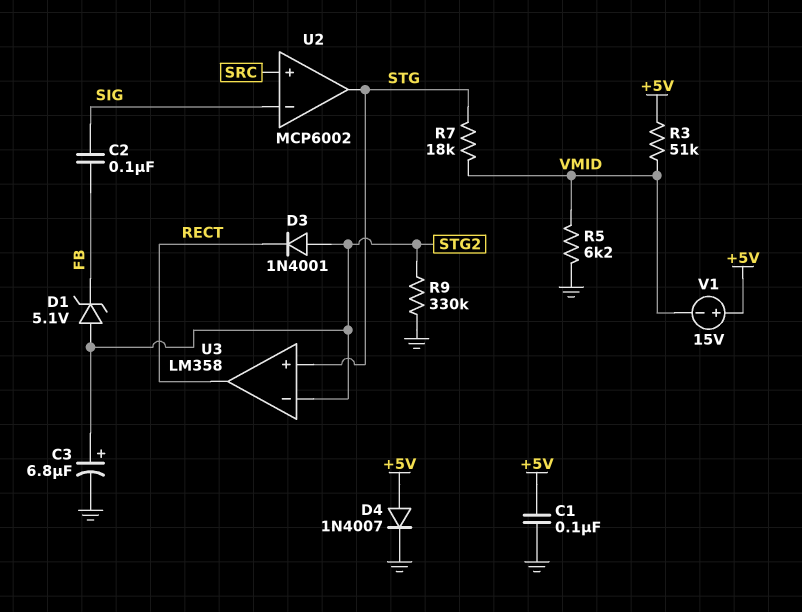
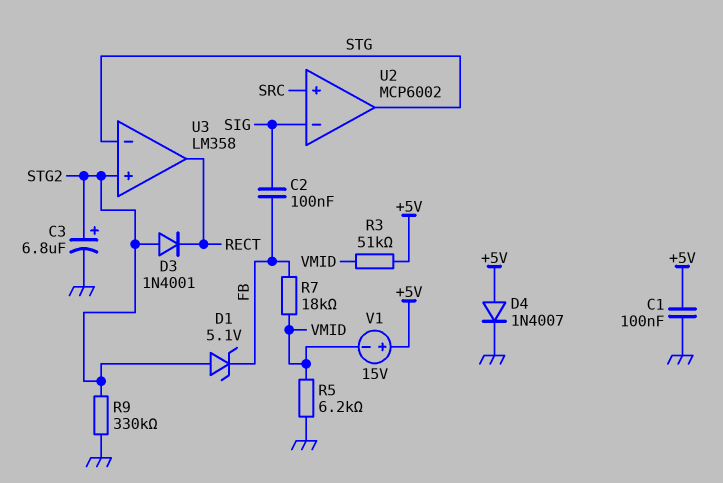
R7: 18k (STG, VMID) -> 18k (FB, VMID)
U3 pin in+: STG -> STG2
U3 pin in-: STG2 -> STG

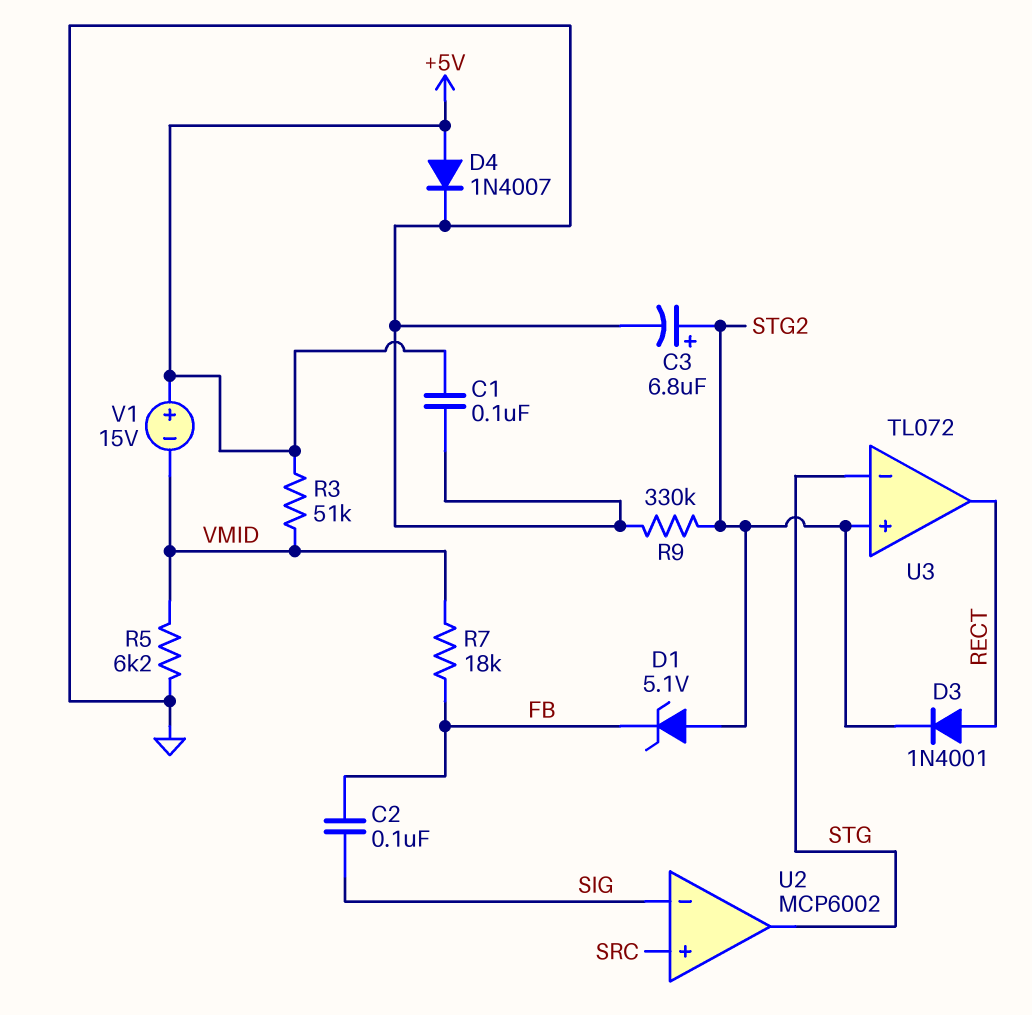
D3: diode 1N4001 (A STG2, K RECT) -> diode 1N4001 (A RECT, K STG2)
U3: LM358 -> TL072

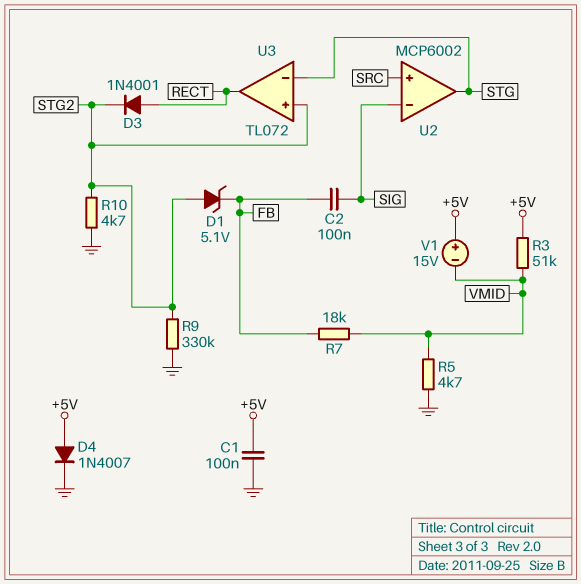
C3: 6.8uF (plus STG2, minus GND) -> none
R5: 6.2k (GND, VMID) -> 4.7k (GND, VMID)
R10: none -> 4.7k (GND, STG2)

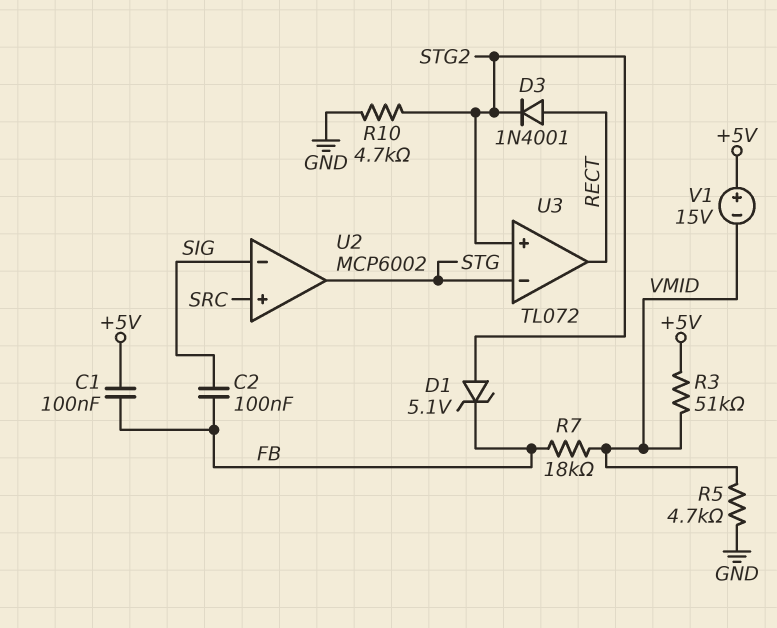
C1: 100nF (+5V, GND) -> 100nF (+5V, FB)
D4: diode 1N4007 (A +5V, K GND) -> none
R9: 330k (GND, STG2) -> none

